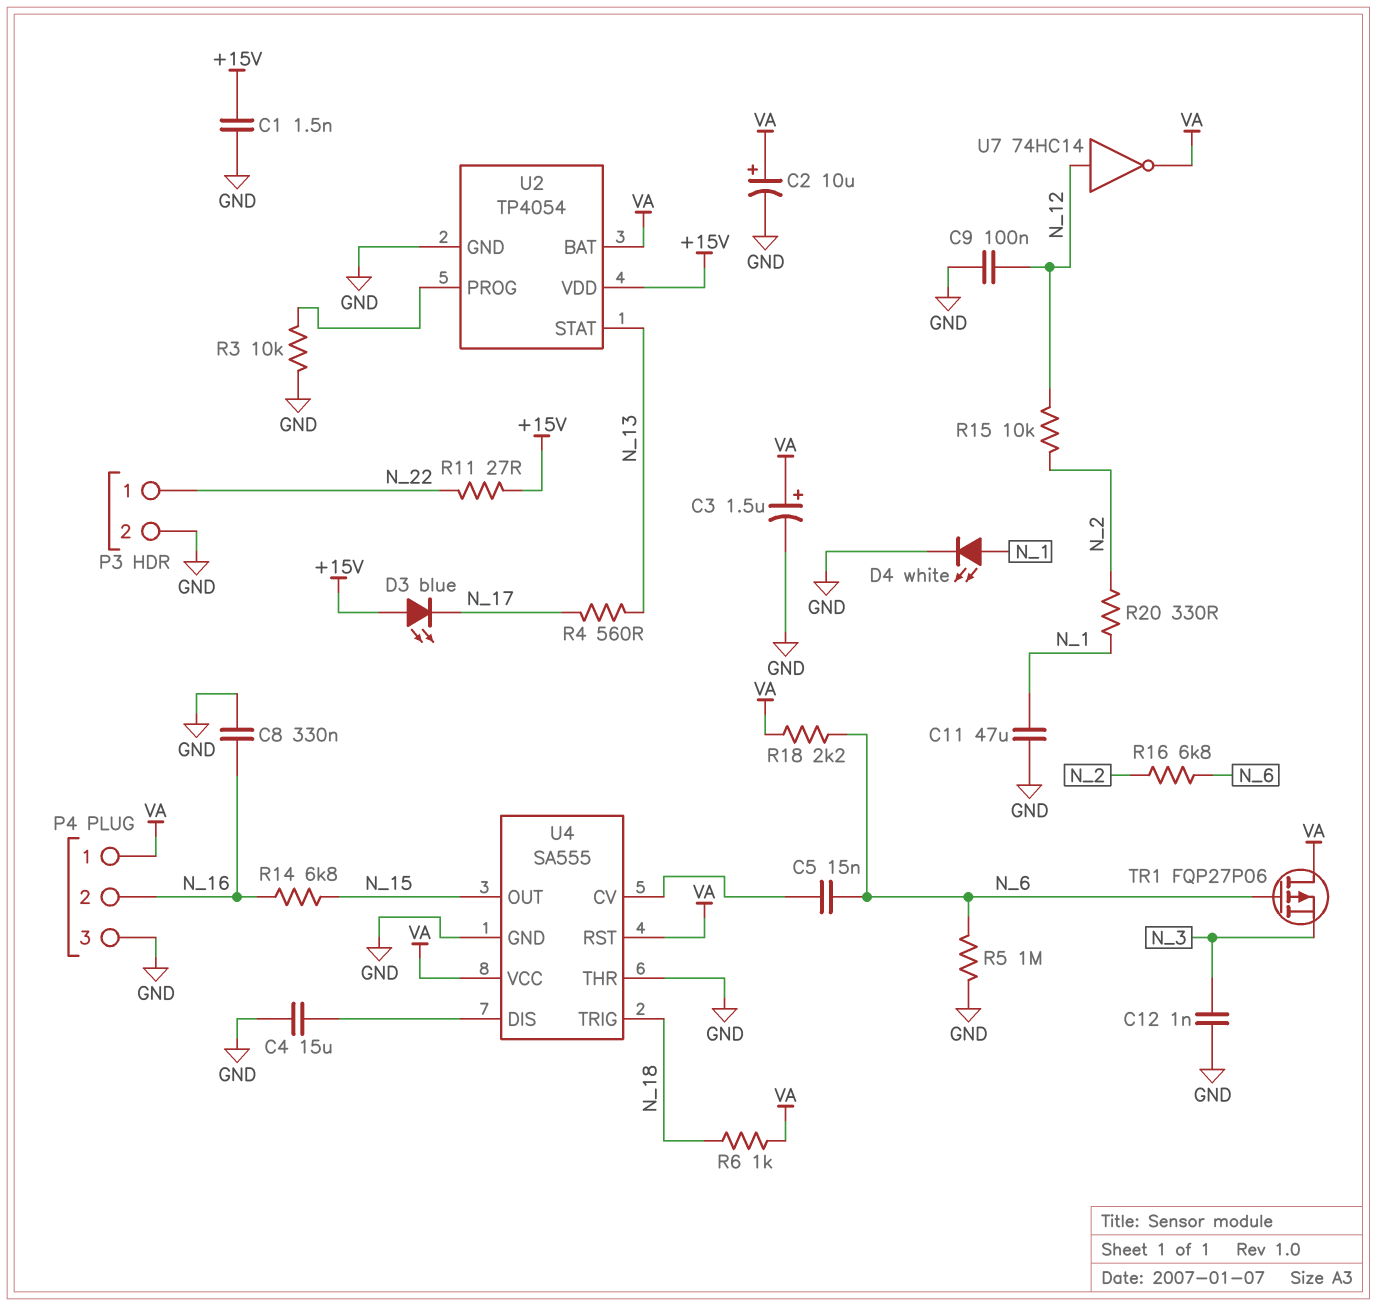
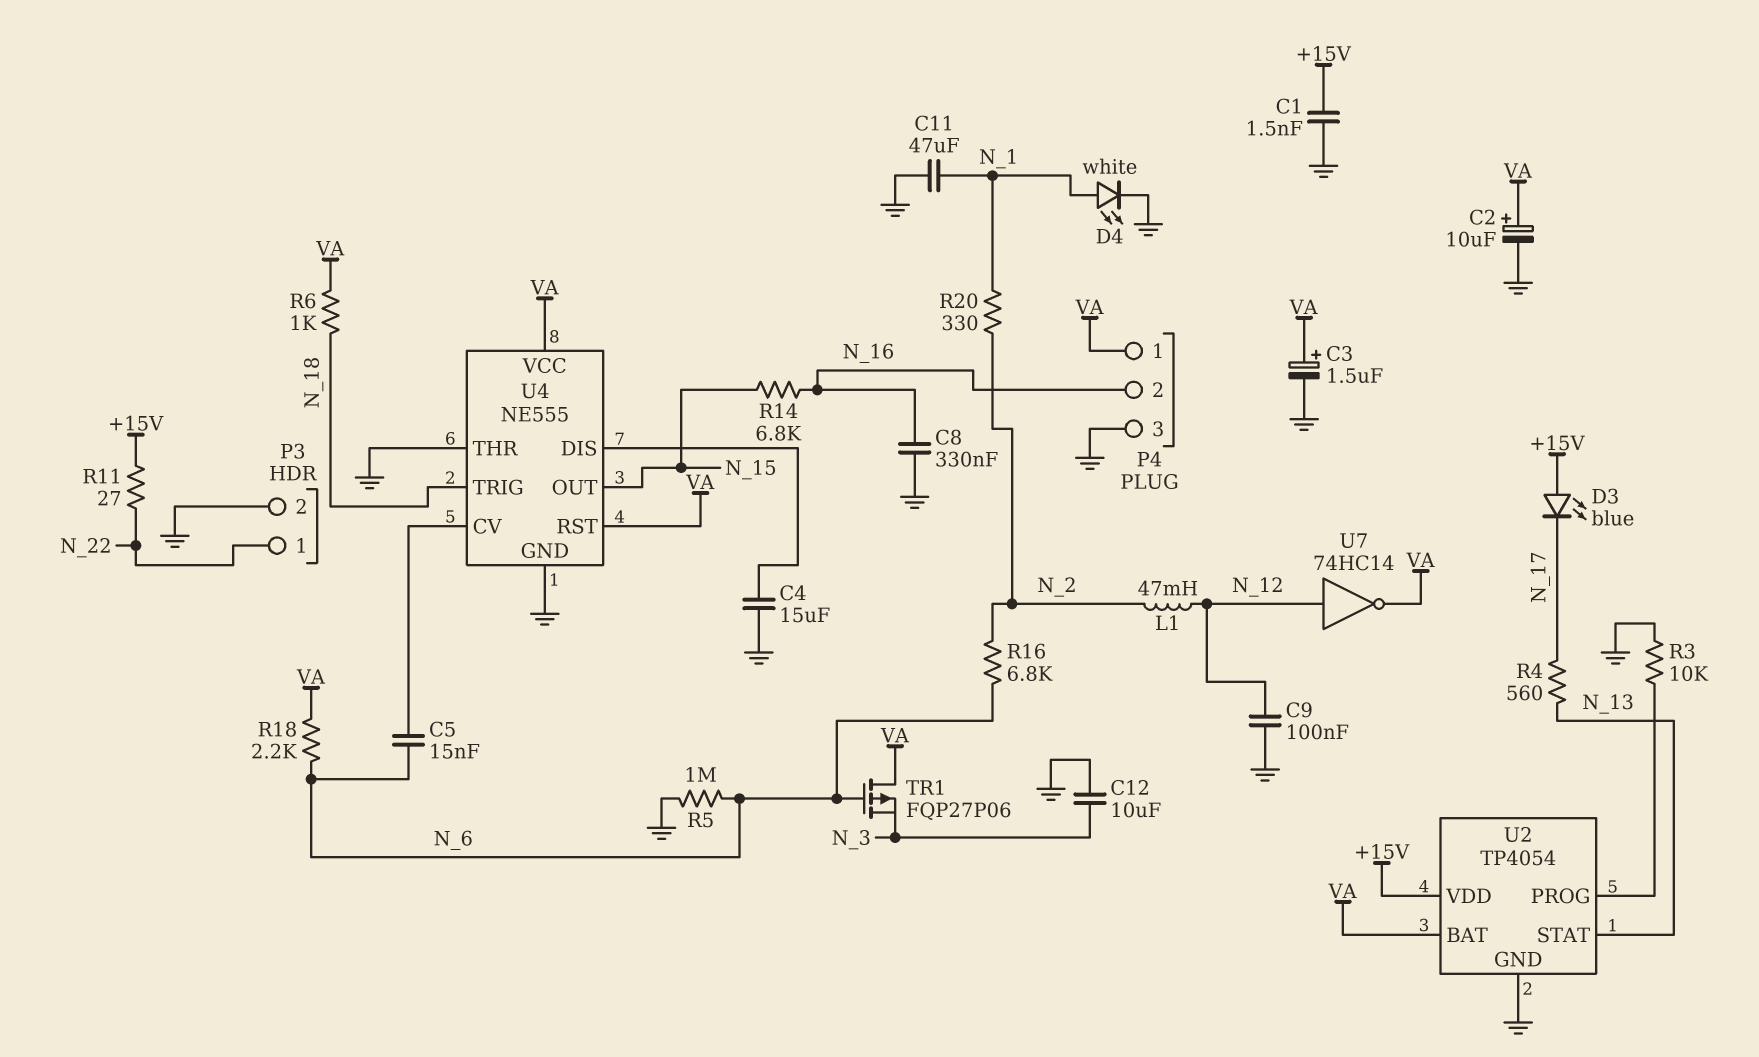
C12: 1nF (GND, N_3) -> 10uF (GND, N_3)
L1: none -> 47mH (N_2, N_12)
R15: 10k (N_2, N_12) -> none
U4: SA555 -> NE555

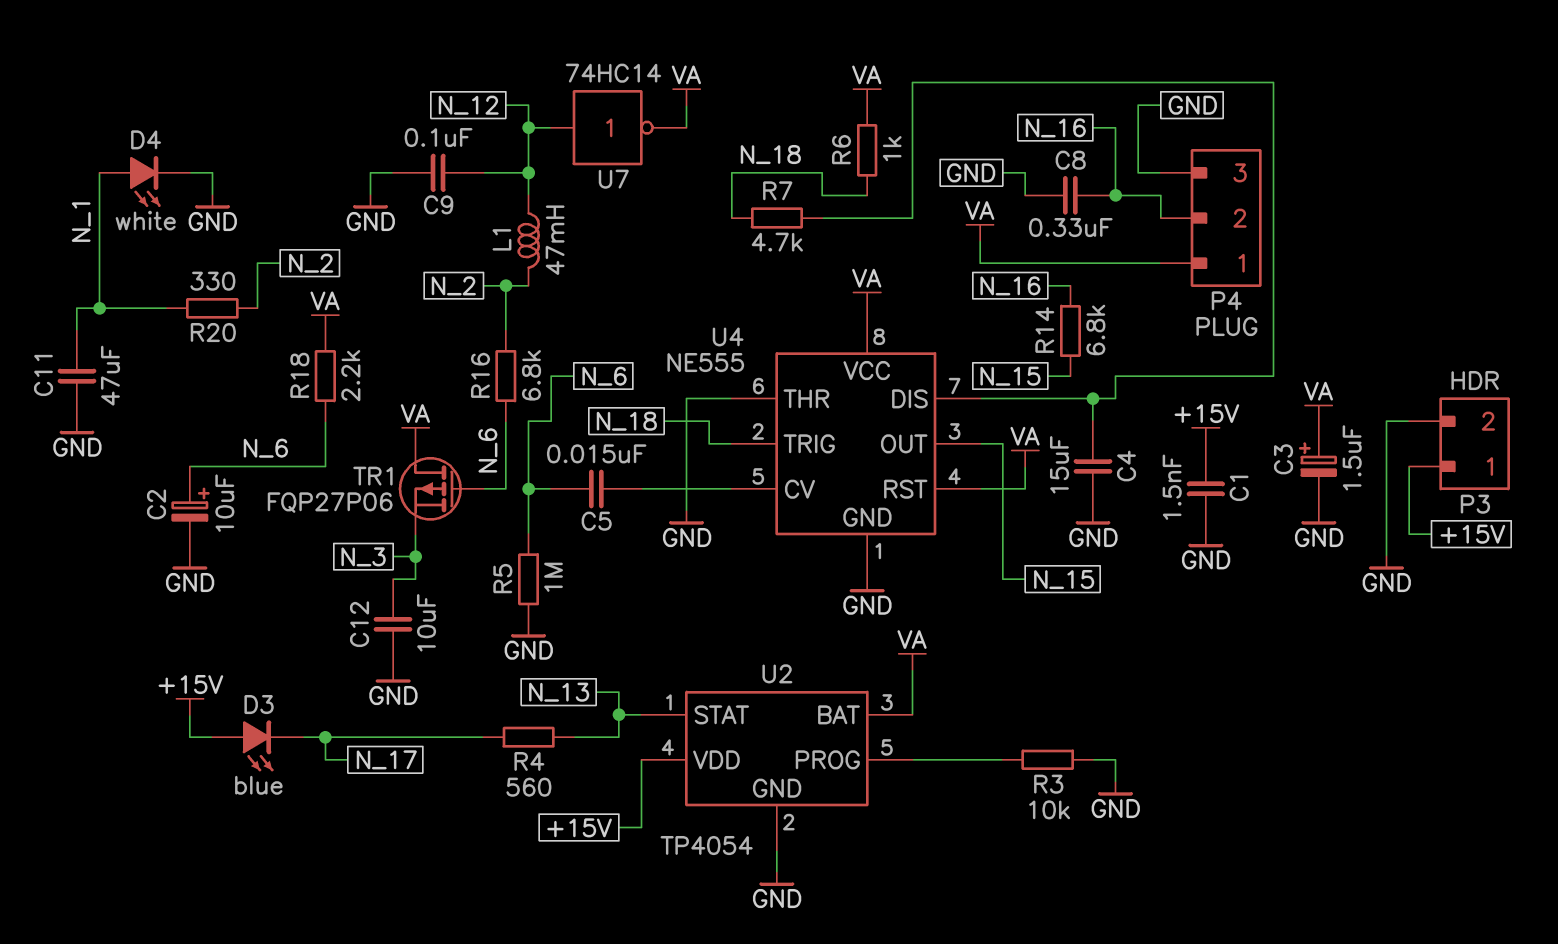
C2: 10uF (plus VA, minus GND) -> 10uF (plus N_6, minus GND)
P3 pin 1: N_22 -> +15V
R7: none -> 4.7k (N_18, U4/DIS)
R11: 27 (+15V, N_22) -> none

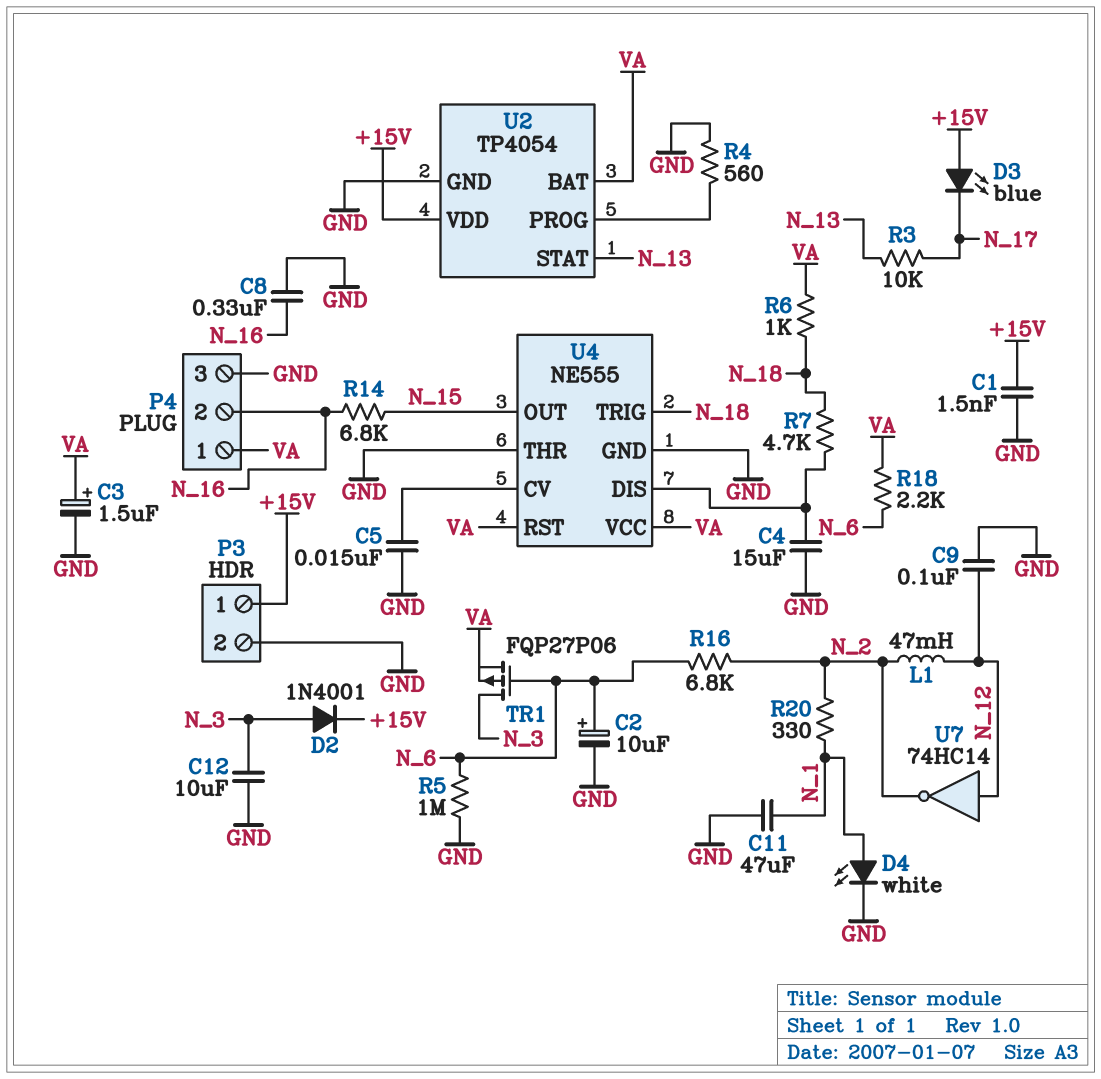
C5: 15nF (N_6, U4/CV) -> 15nF (GND, U4/CV)
D2: none -> diode 1N4001 (A N_3, K +15V)
R3: 10k (GND, U2/PROG) -> 10k (N_13, N_17)
R4: 560 (N_13, N_17) -> 560 (GND, U2/PROG)
TR1: PMOS FQP27P06 (G N_6, D VA, S N_3) -> PMOS FQP27P06 (G N_6, D N_3, S VA)
U7: NOT 74HC14 (in N_12, out VA) -> NOT 74HC14 (in N_12, out N_2)

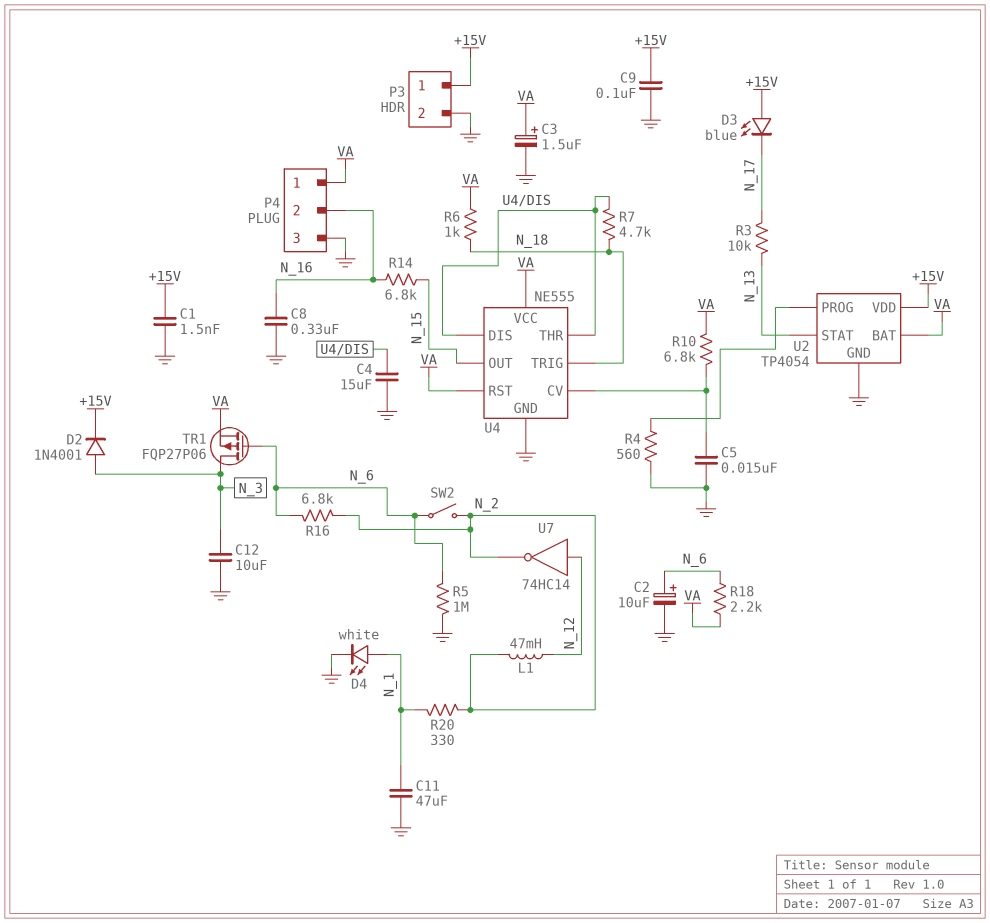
C9: 100nF (GND, N_12) -> 100nF (+15V, GND)
R10: none -> 6.8k (U4/CV, VA)
SW2: none -> switch (N_2, N_6)
U4 pin THR: GND -> U4/DIS

